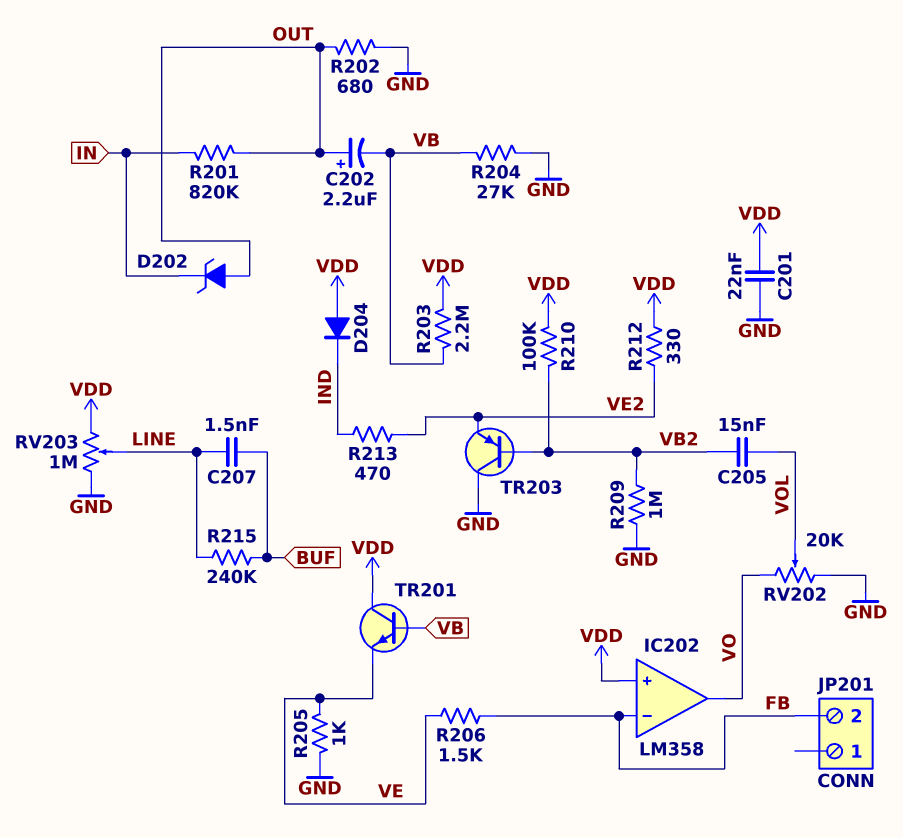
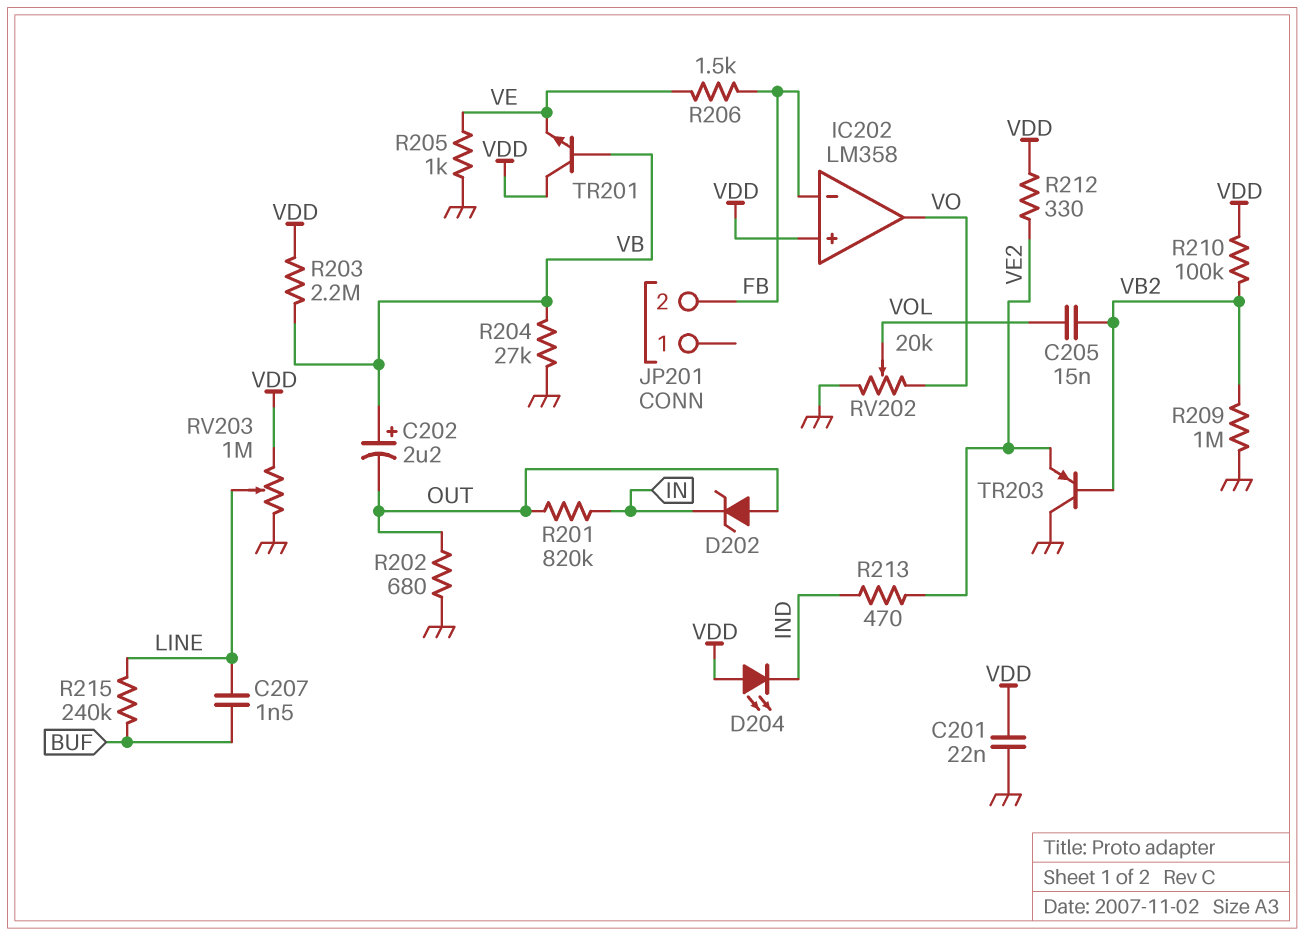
C202: 2.2uF (plus OUT, minus VB) -> 2.2uF (plus VB, minus OUT)
D204: diode (A VDD, K IND) -> LED (A VDD, K IND)

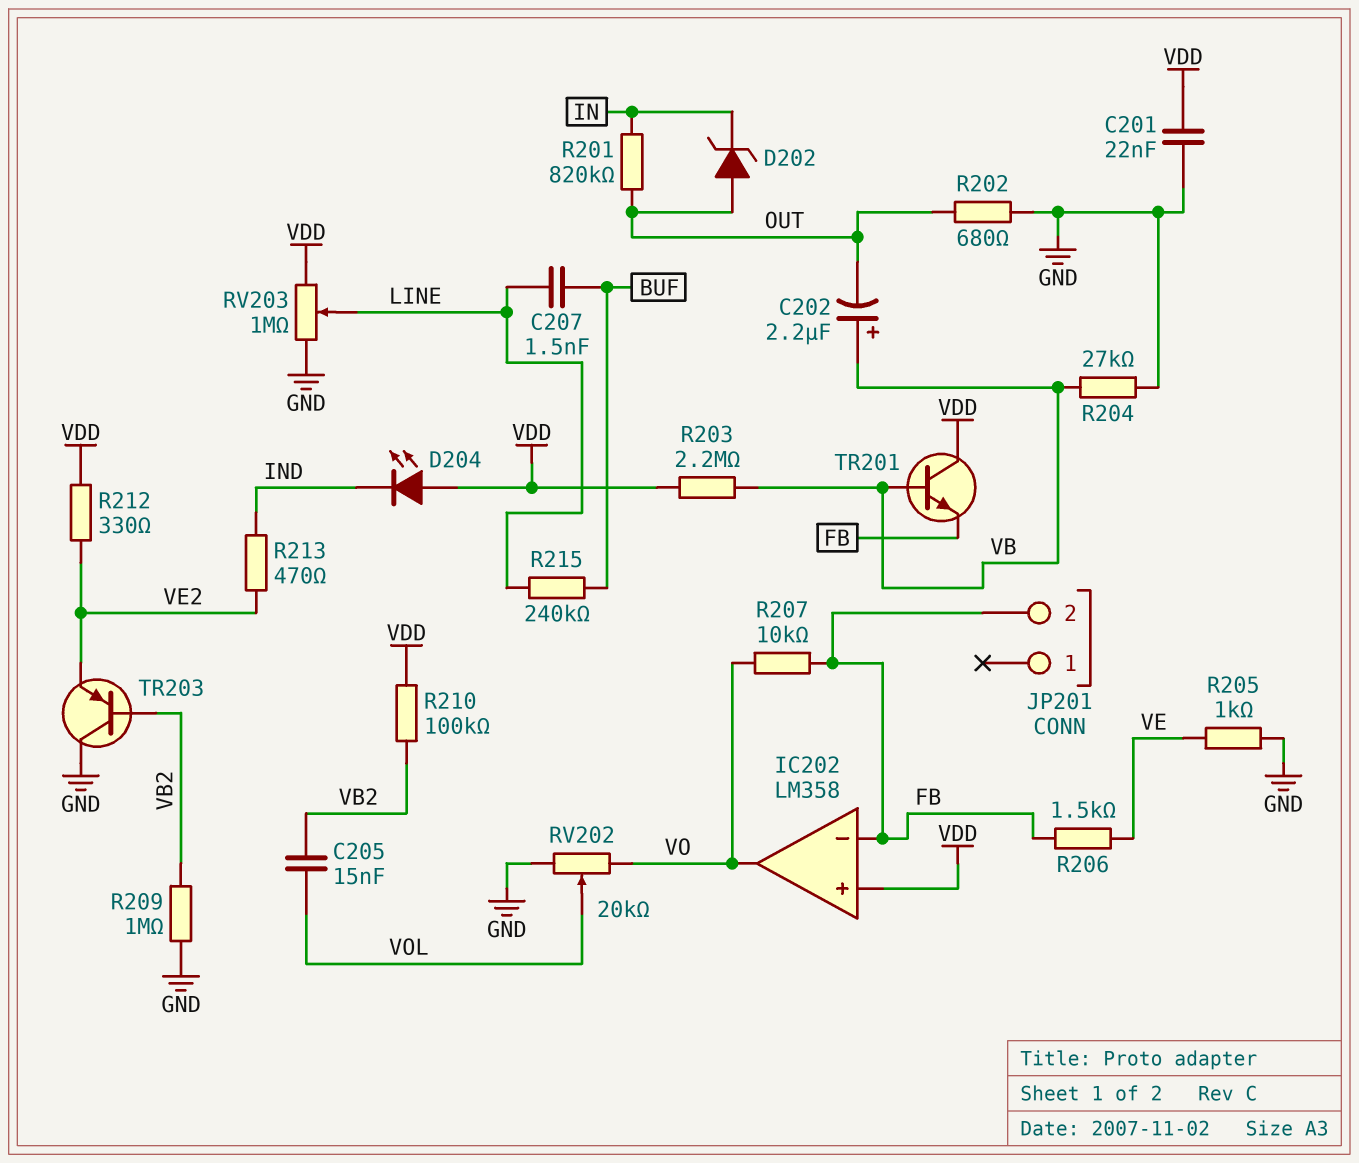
R207: none -> 10k (FB, VO)
TR201: NPN (B VB, C VDD, E VE) -> NPN (B VB, C VDD, E FB)

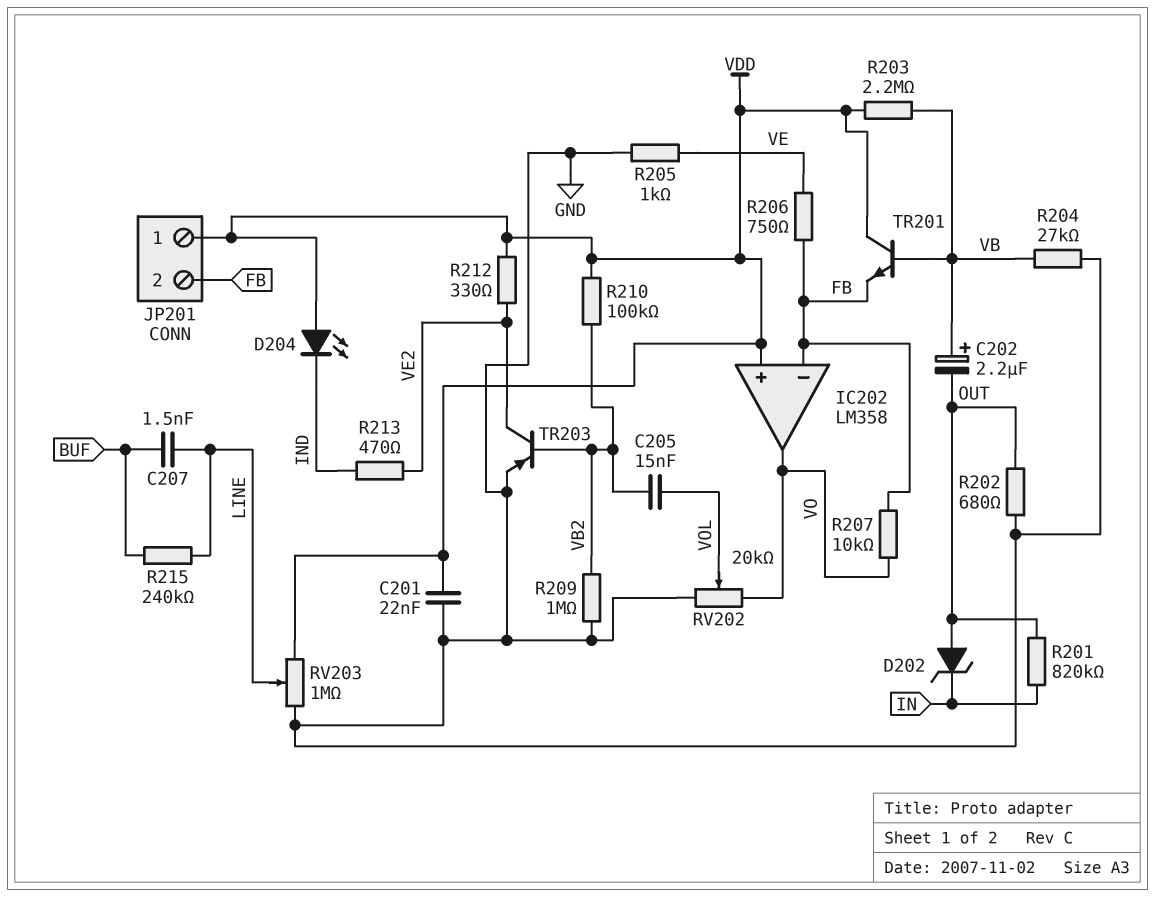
JP201 pin 1: none -> VDD
R206: 1.5k (FB, VE) -> 750 (FB, VE)
TR203: PNP (B VB2, C GND, E VE2) -> PNP (B VB2, C VE2, E GND)

